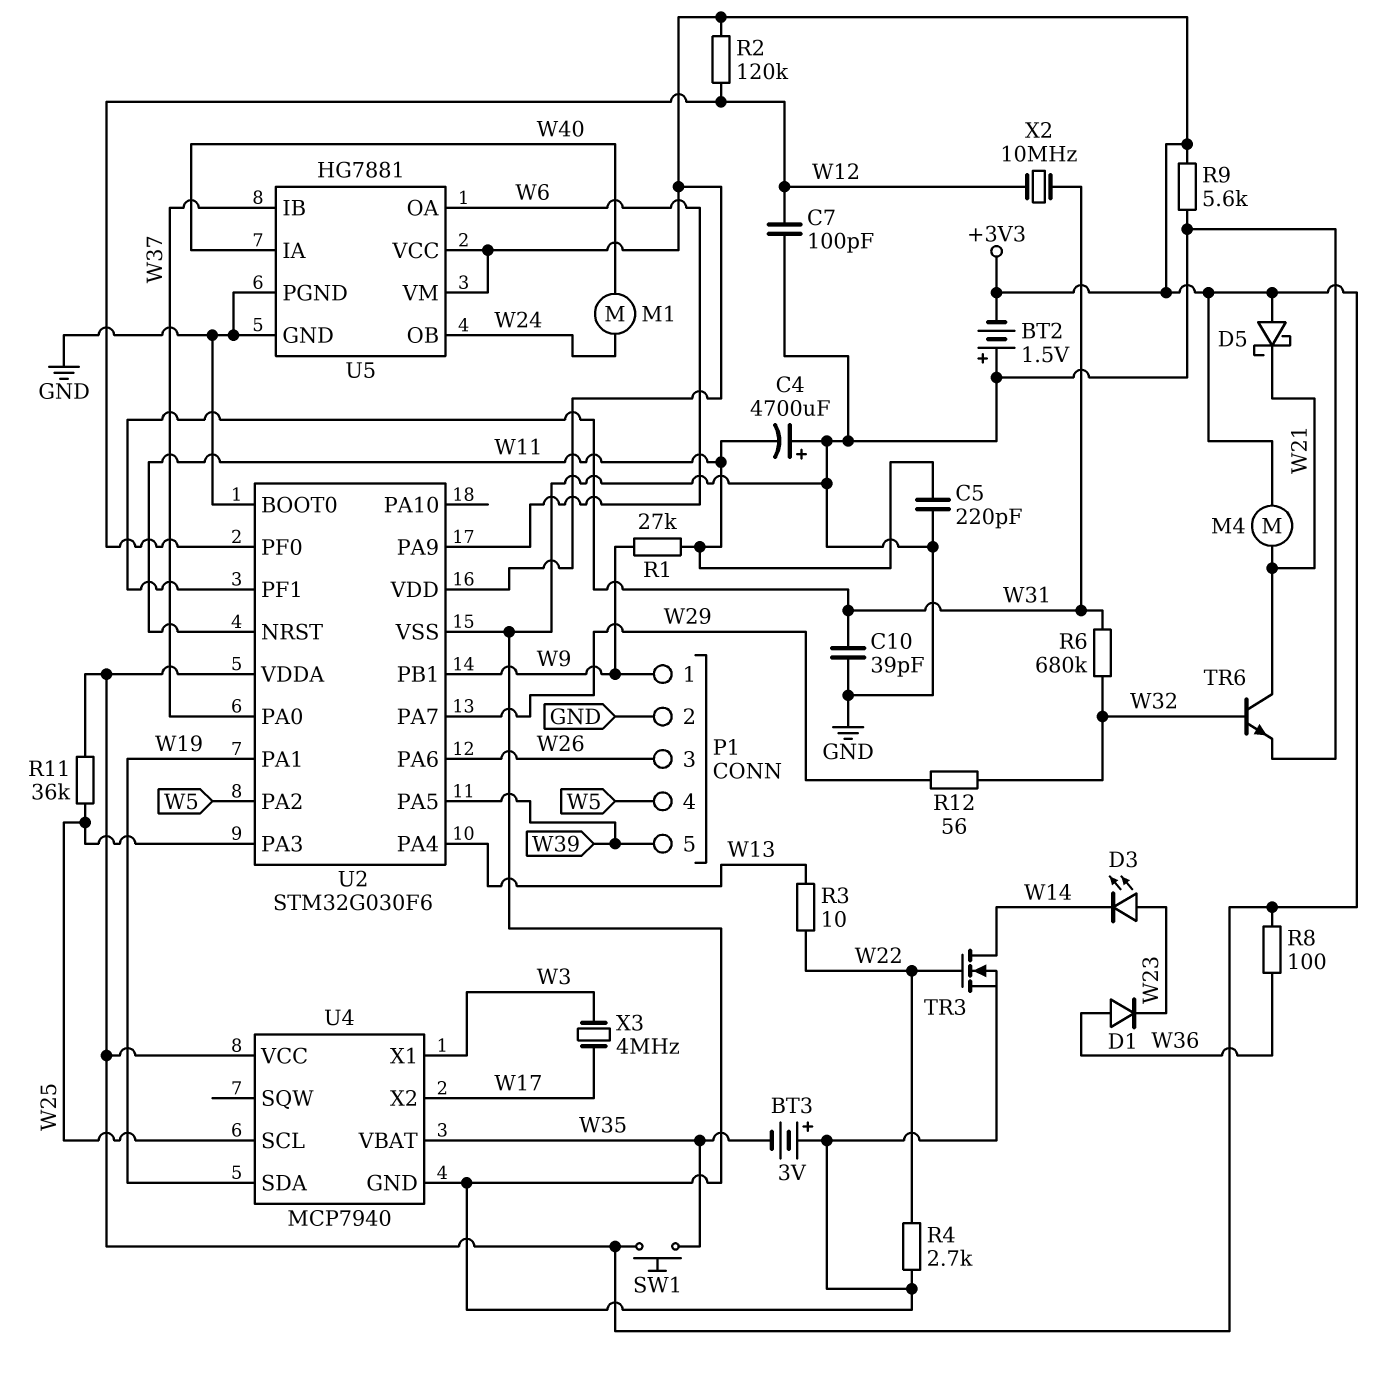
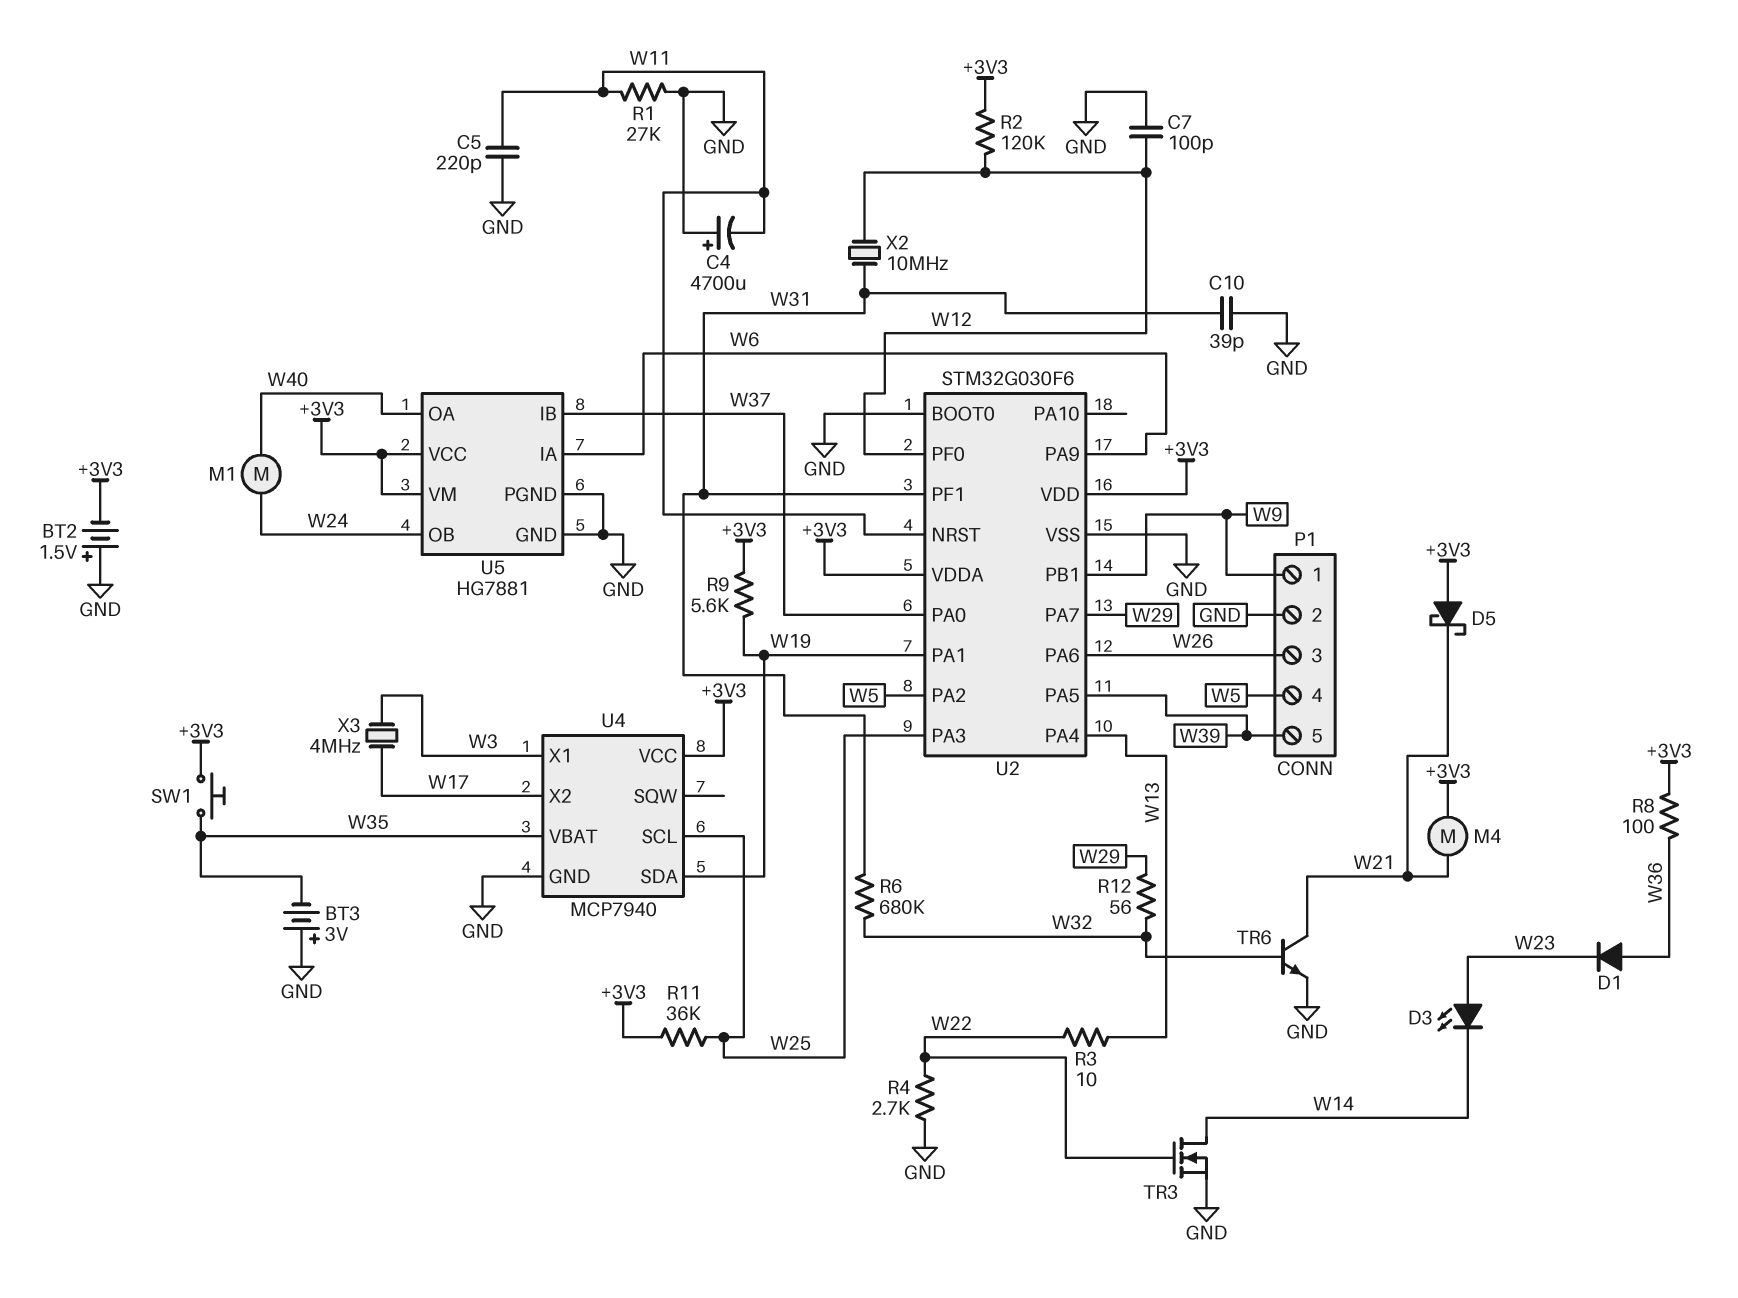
R1: 27k (W9, W11) -> 27k (GND, W11)
R9: 5.6k (+3V3, GND) -> 5.6k (+3V3, W19)
U5 pin IA: W40 -> W6
U5 pin OA: W6 -> W40

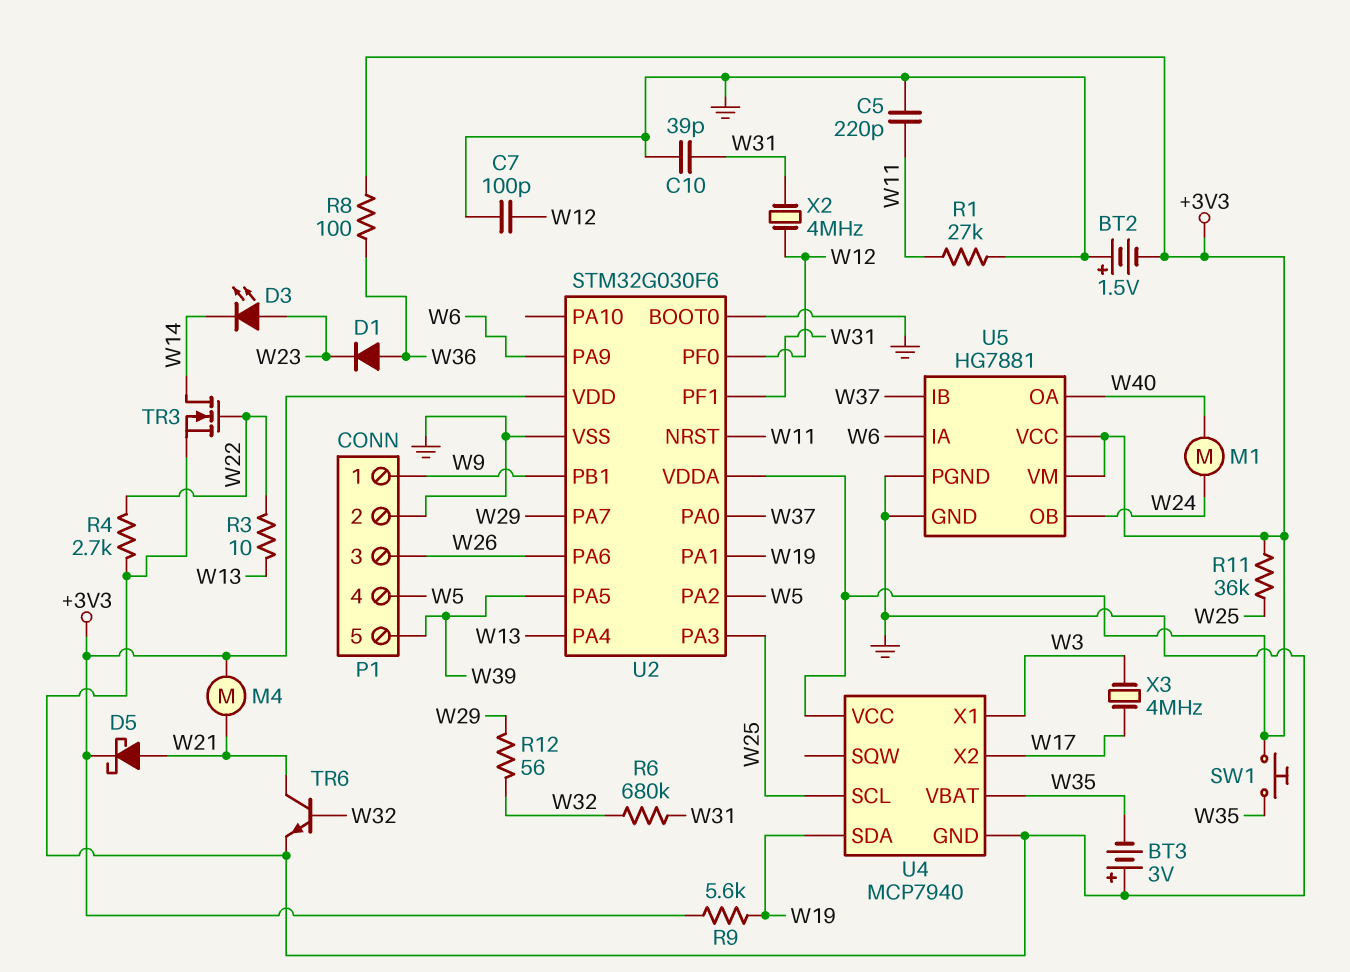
C4: 4700uF (plus GND, minus W11) -> none
D5: schottky (A +3V3, K W21) -> schottky (A W21, K +3V3)
R2: 120k (+3V3, W12) -> none
X2: 10MHz (W12, W31) -> 4MHz (W12, W31)

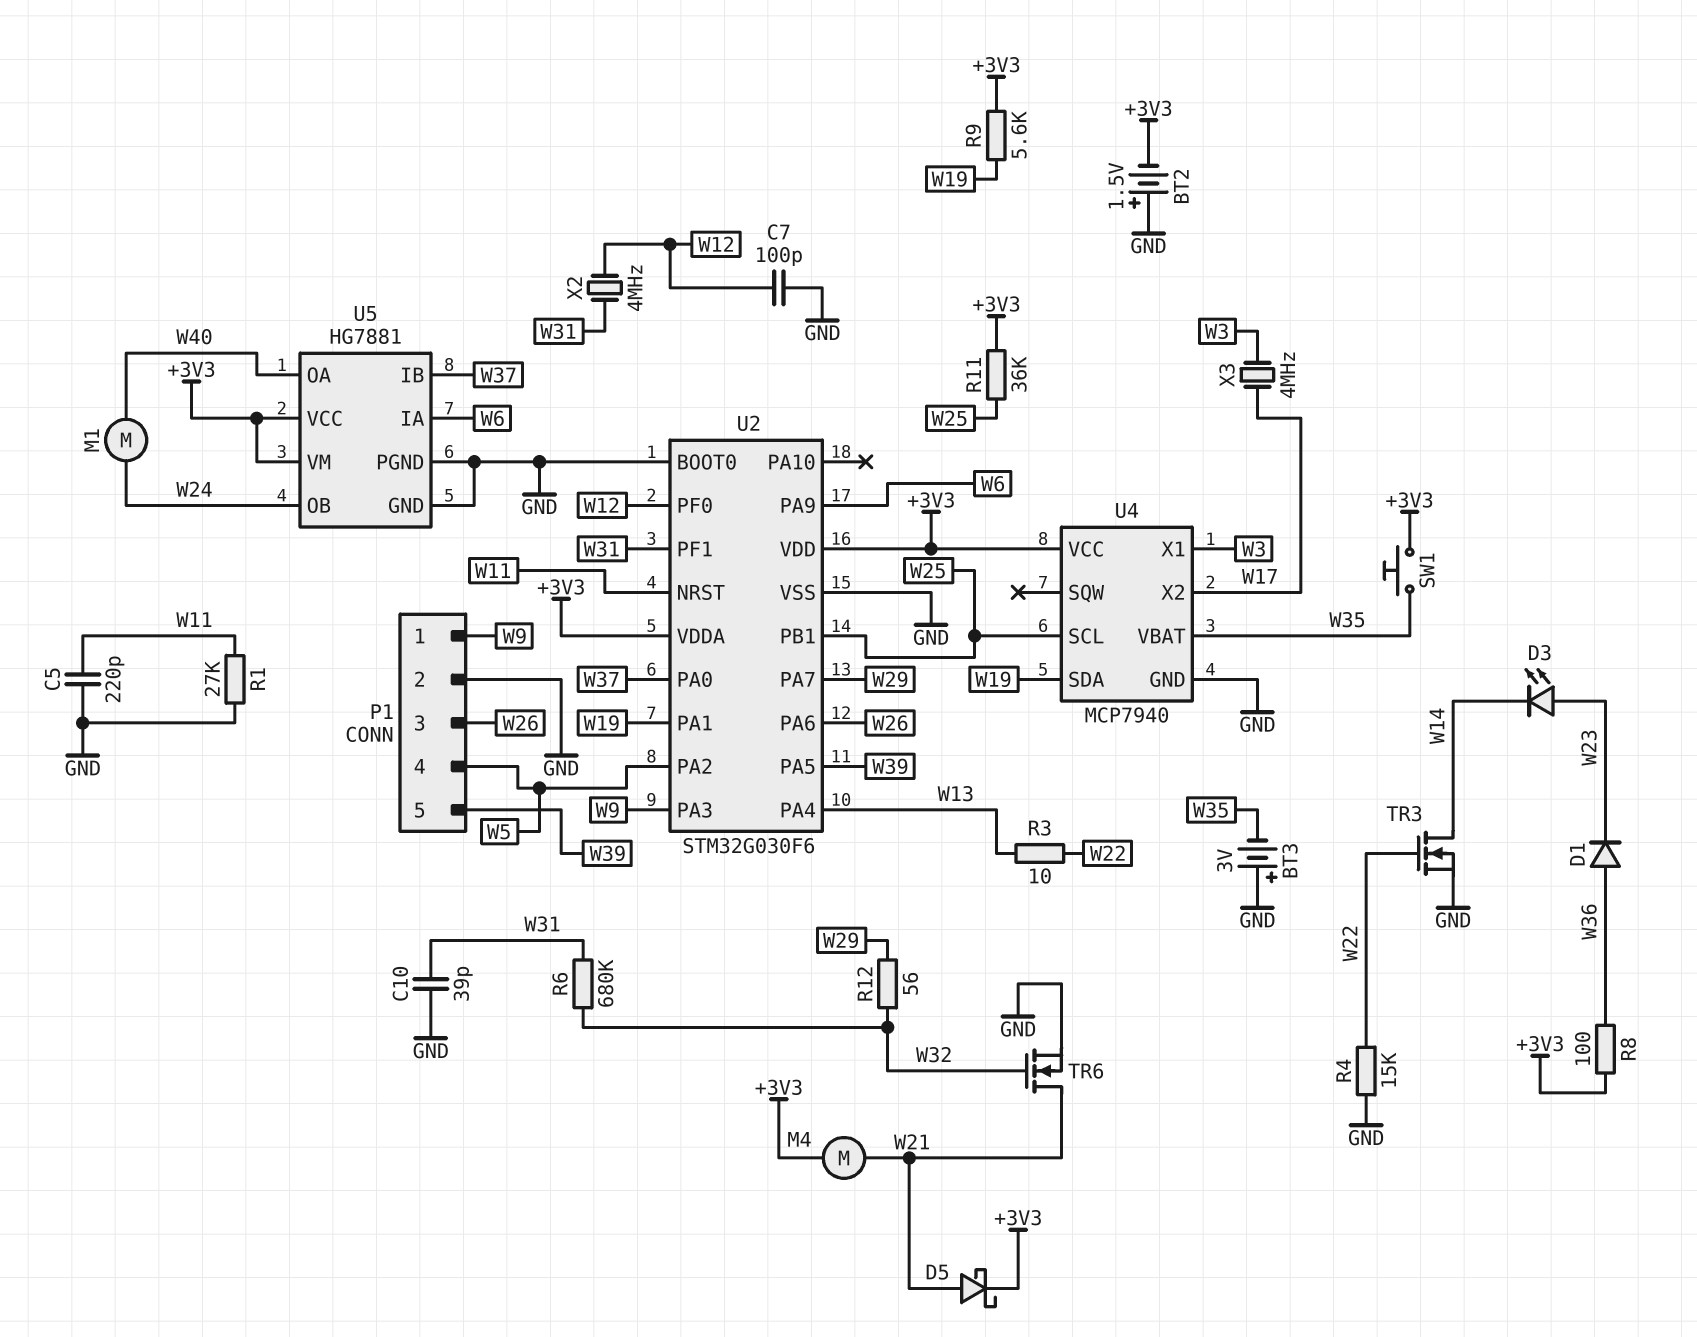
R4: 2.7k (GND, W22) -> 15k (GND, W22)
TR6: NPN (B W32, C W21, E GND) -> NMOS (G W32, D W21, S GND)
U2 pin PA3: W25 -> W9
U2 pin PB1: W9 -> W25

